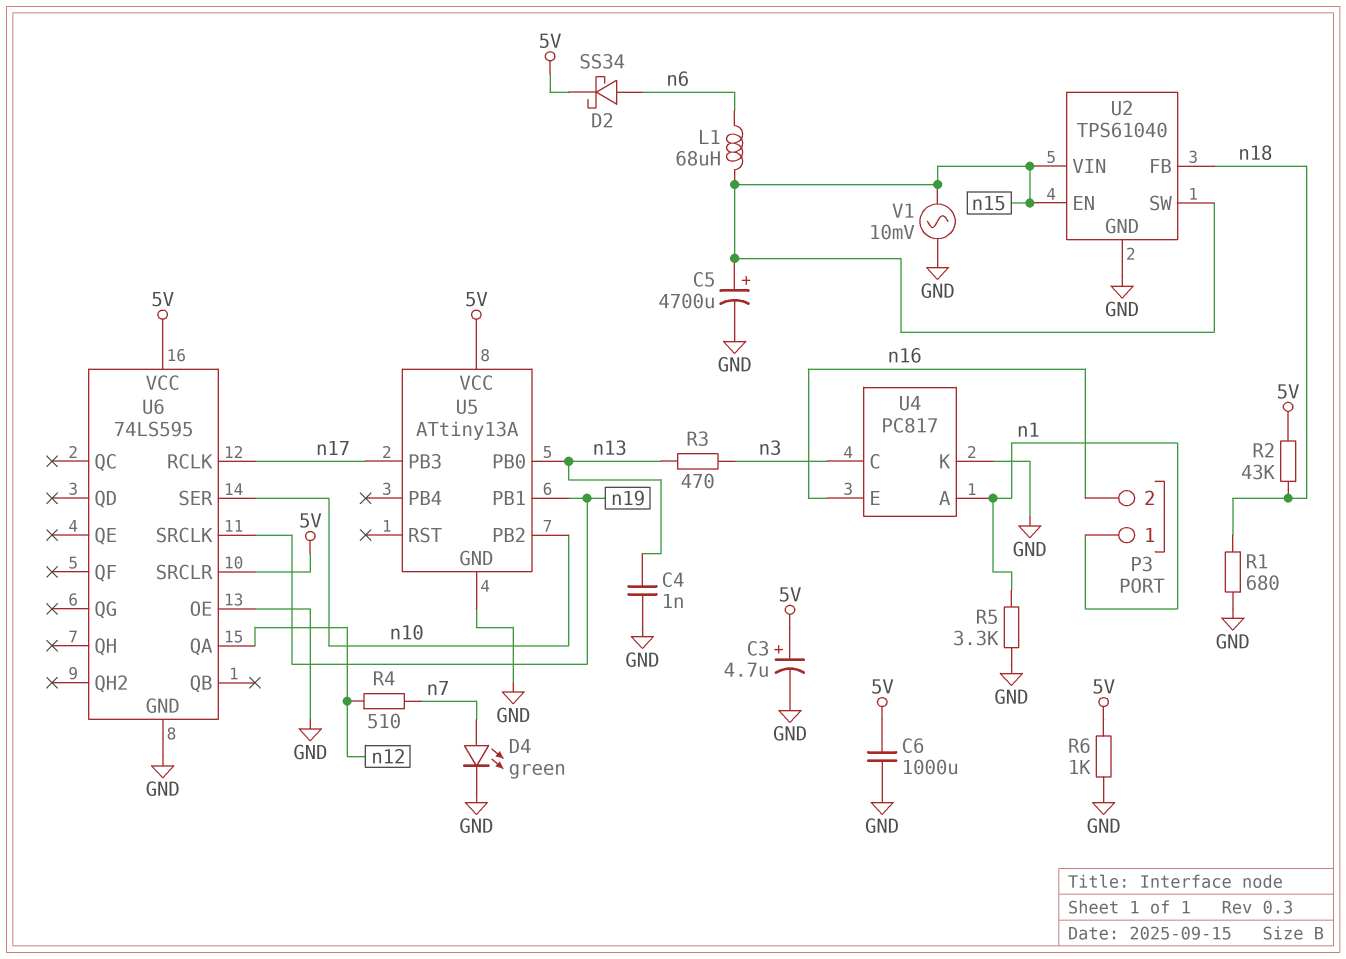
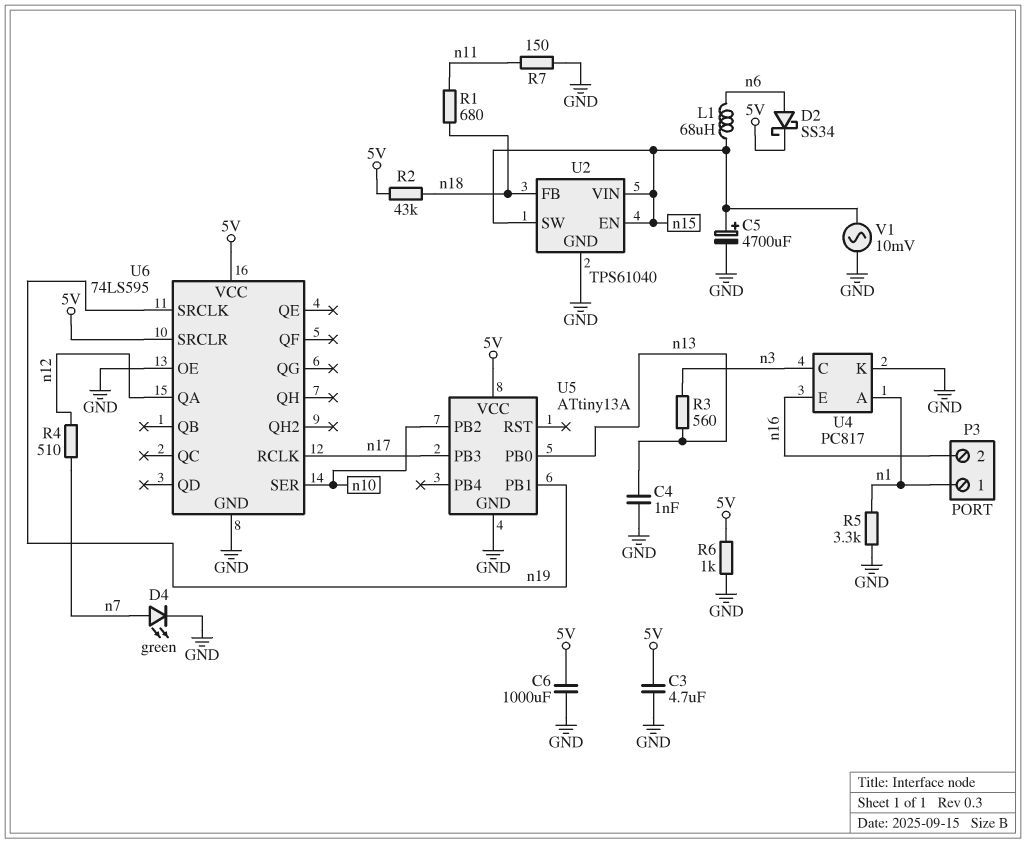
C3: 4.7uF (plus 5V, minus GND) -> 4.7uF (5V, GND)
R1: 680 (GND, n18) -> 680 (n11, n18)
R3: 470 (n3, n13) -> 560 (n3, n13)
R7: none -> 150 (GND, n11)

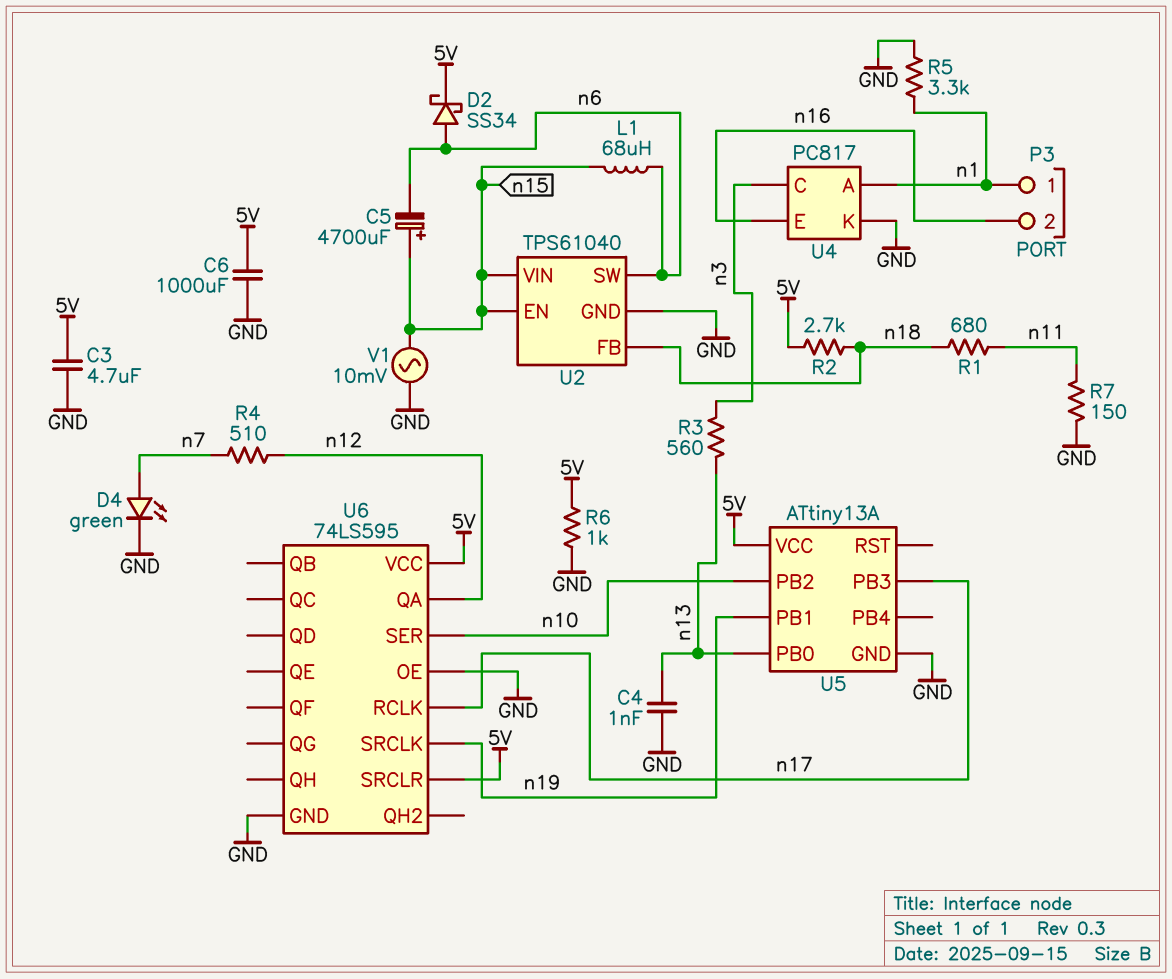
C5: 4700uF (plus n15, minus GND) -> 4700uF (plus n15, minus n6)
R2: 43k (5V, n18) -> 2.7k (5V, n18)
U2 pin SW: n15 -> n6

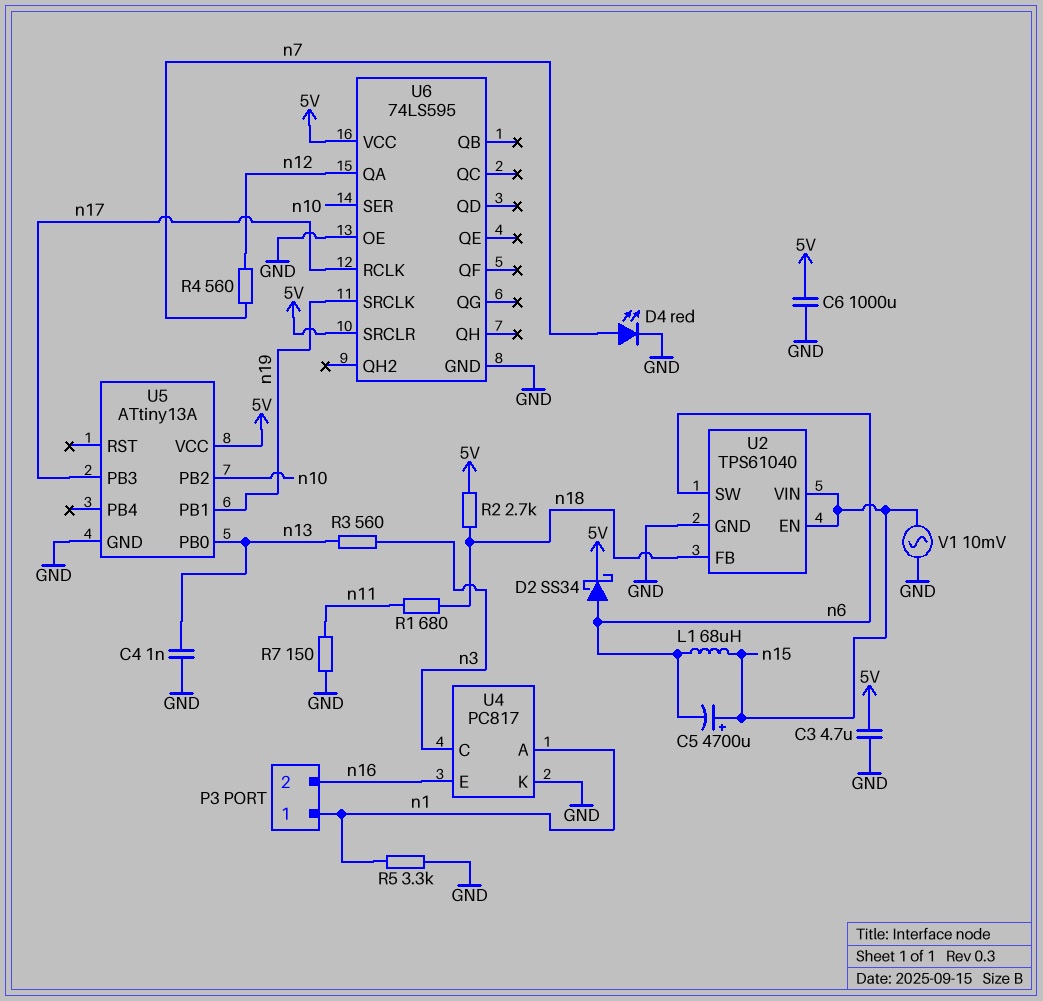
D4: LED green (A n7, K GND) -> LED red (A n7, K GND)
R4: 510 (n7, n12) -> 560 (n7, n12)
R6: 1k (5V, GND) -> none

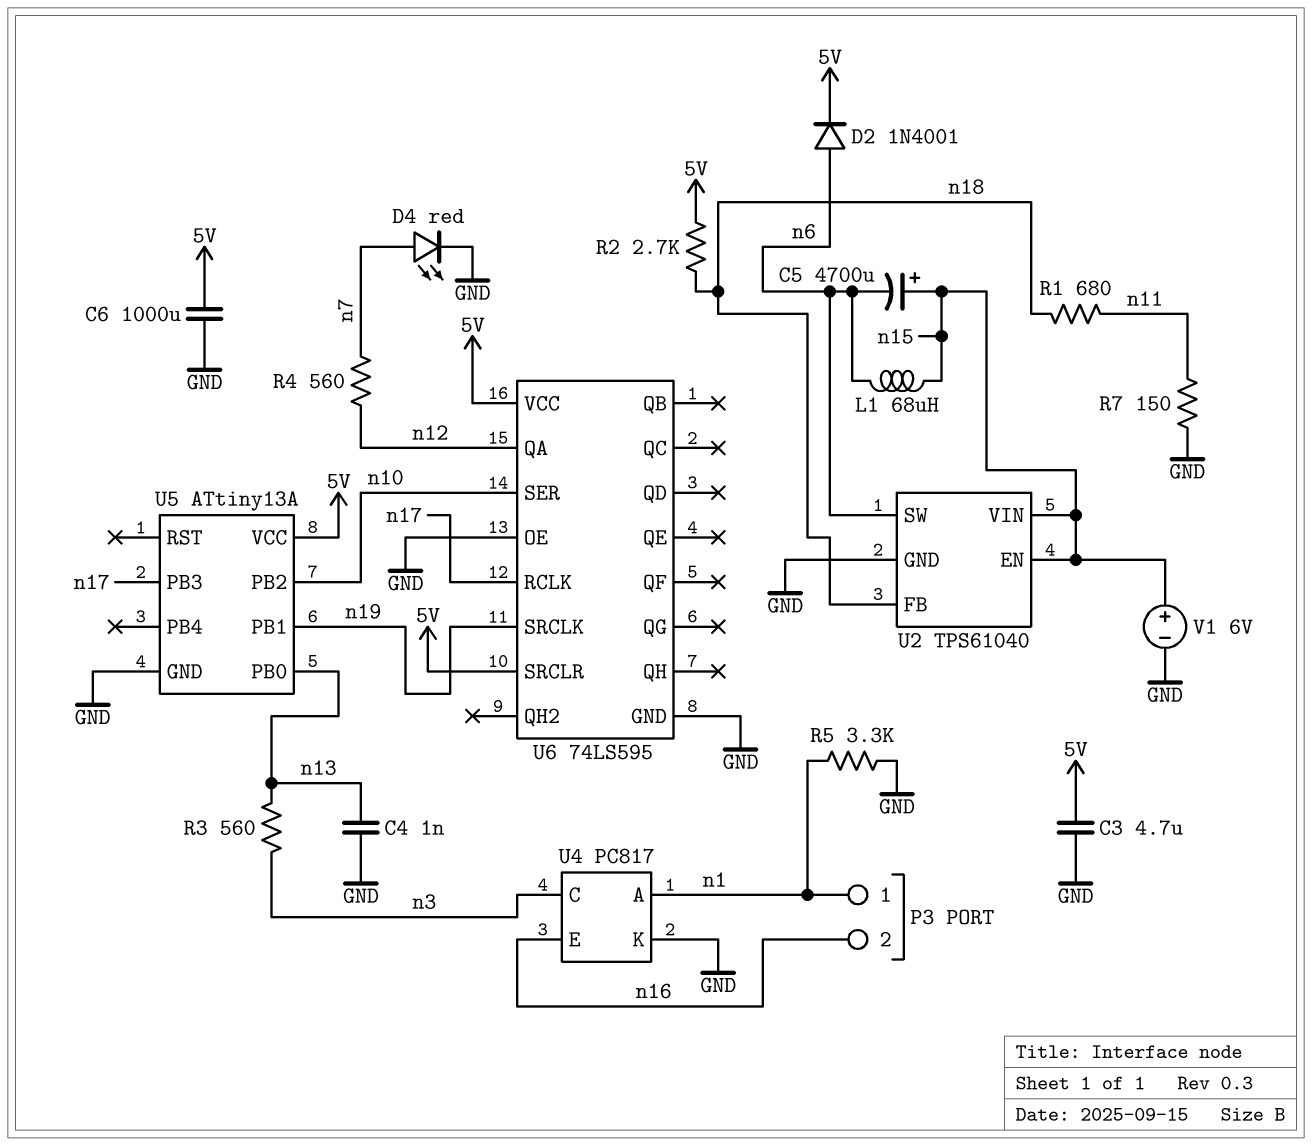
D2: schottky SS34 (A n6, K 5V) -> diode 1N4001 (A n6, K 5V)
V1: AC 10mV (GND, n15) -> 6V (plus n15, minus GND)

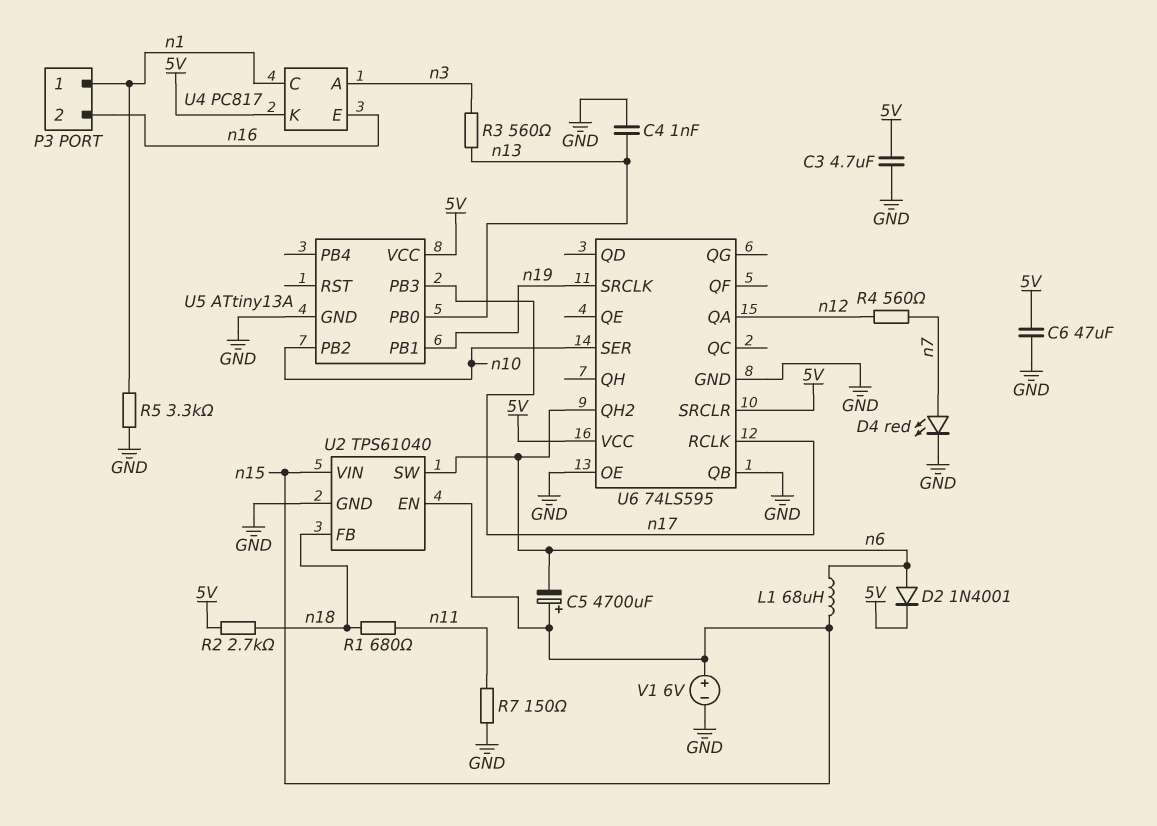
C6: 1000uF (5V, GND) -> 47uF (5V, GND)
U4 pin A: n1 -> n3
U4 pin C: n3 -> n1
U4 pin K: GND -> 5V
U6 pin QB: none -> GND
U6 pin QH2: none -> n6

